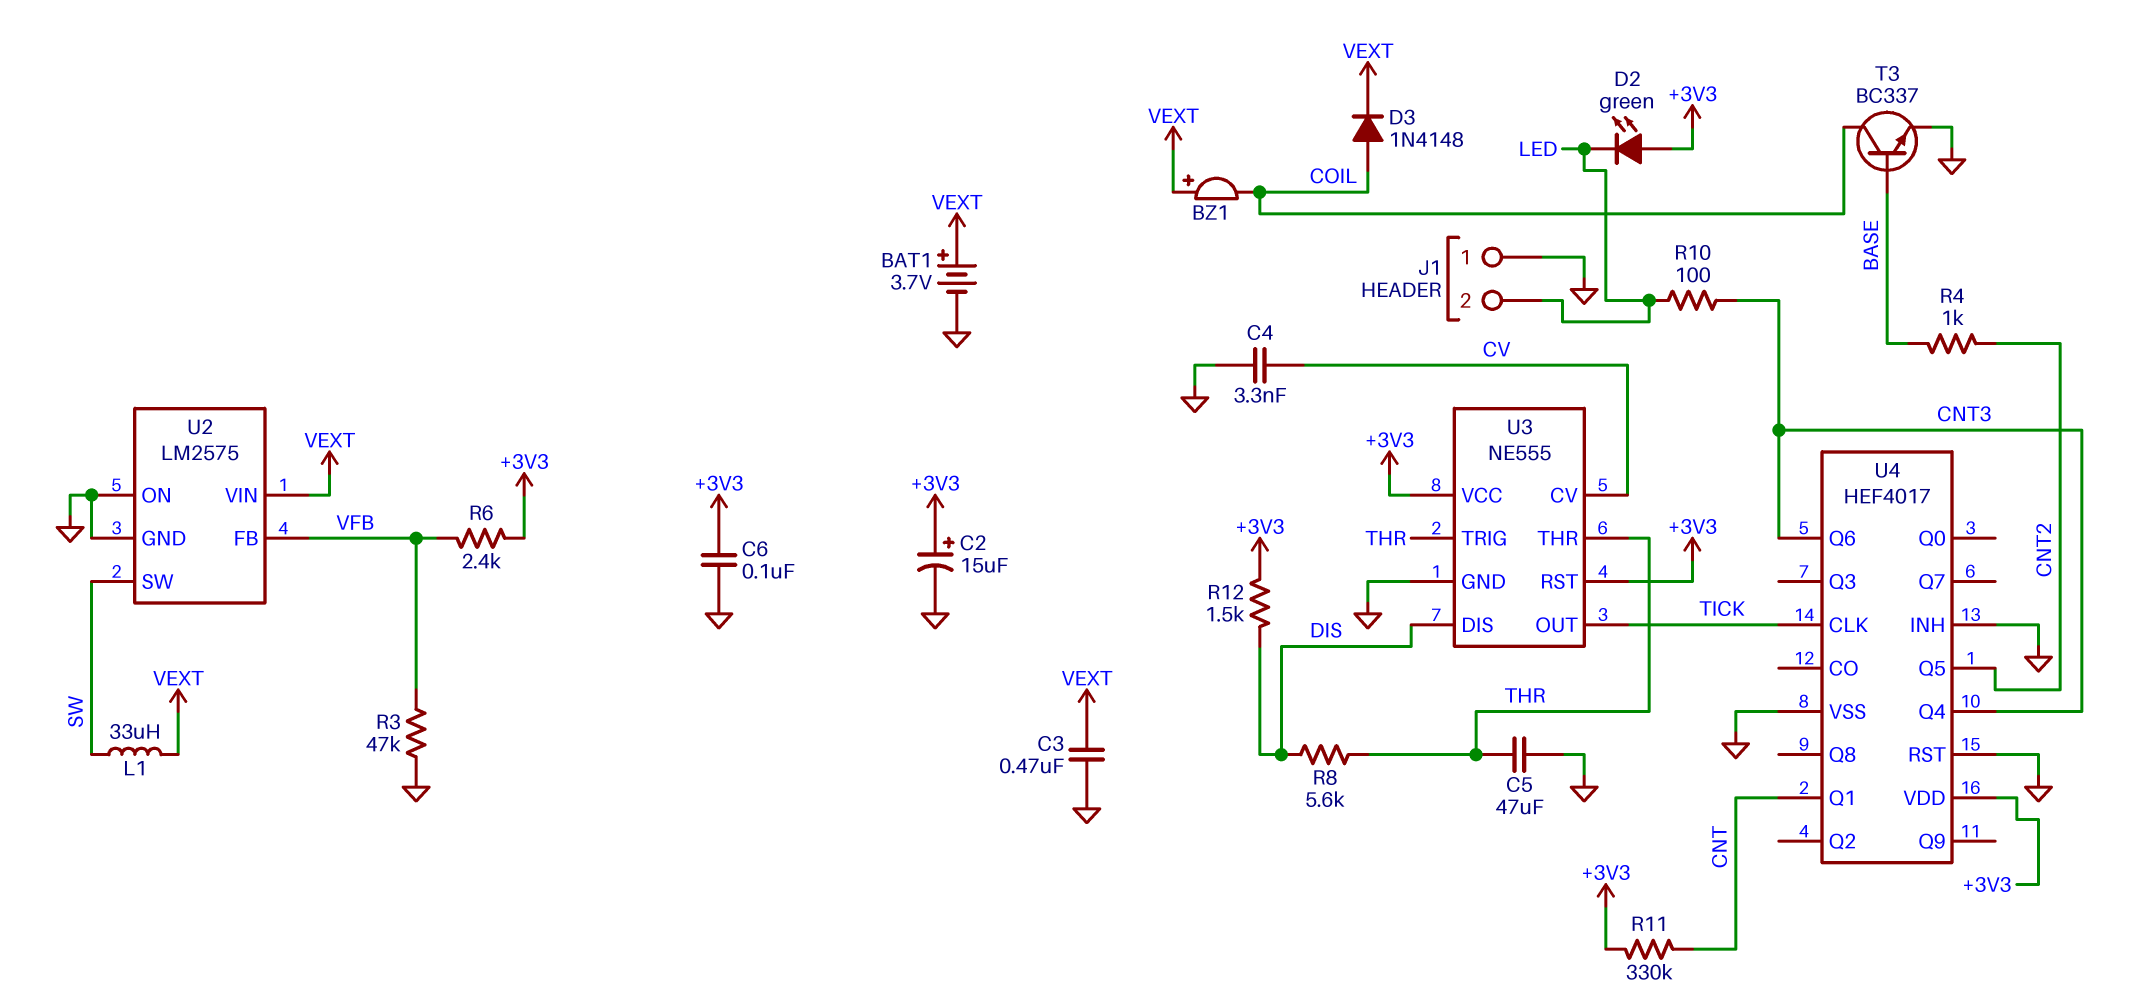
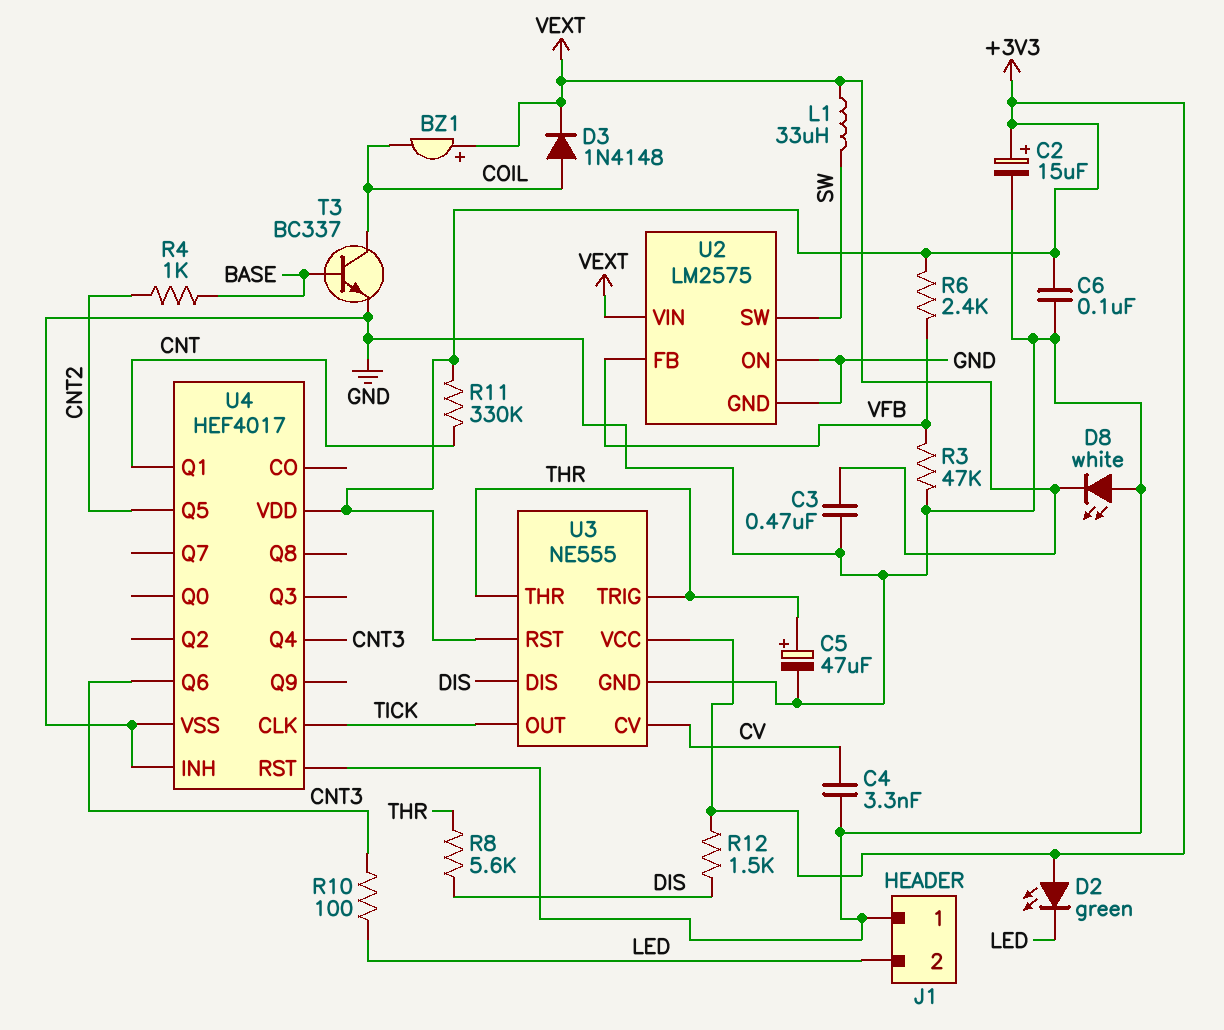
BAT1: 3.7V (plus VEXT, minus GND) -> none
C5: 47uF (GND, THR) -> 47uF (plus THR, minus GND)
D8: none -> LED white (A GND, K VEXT)

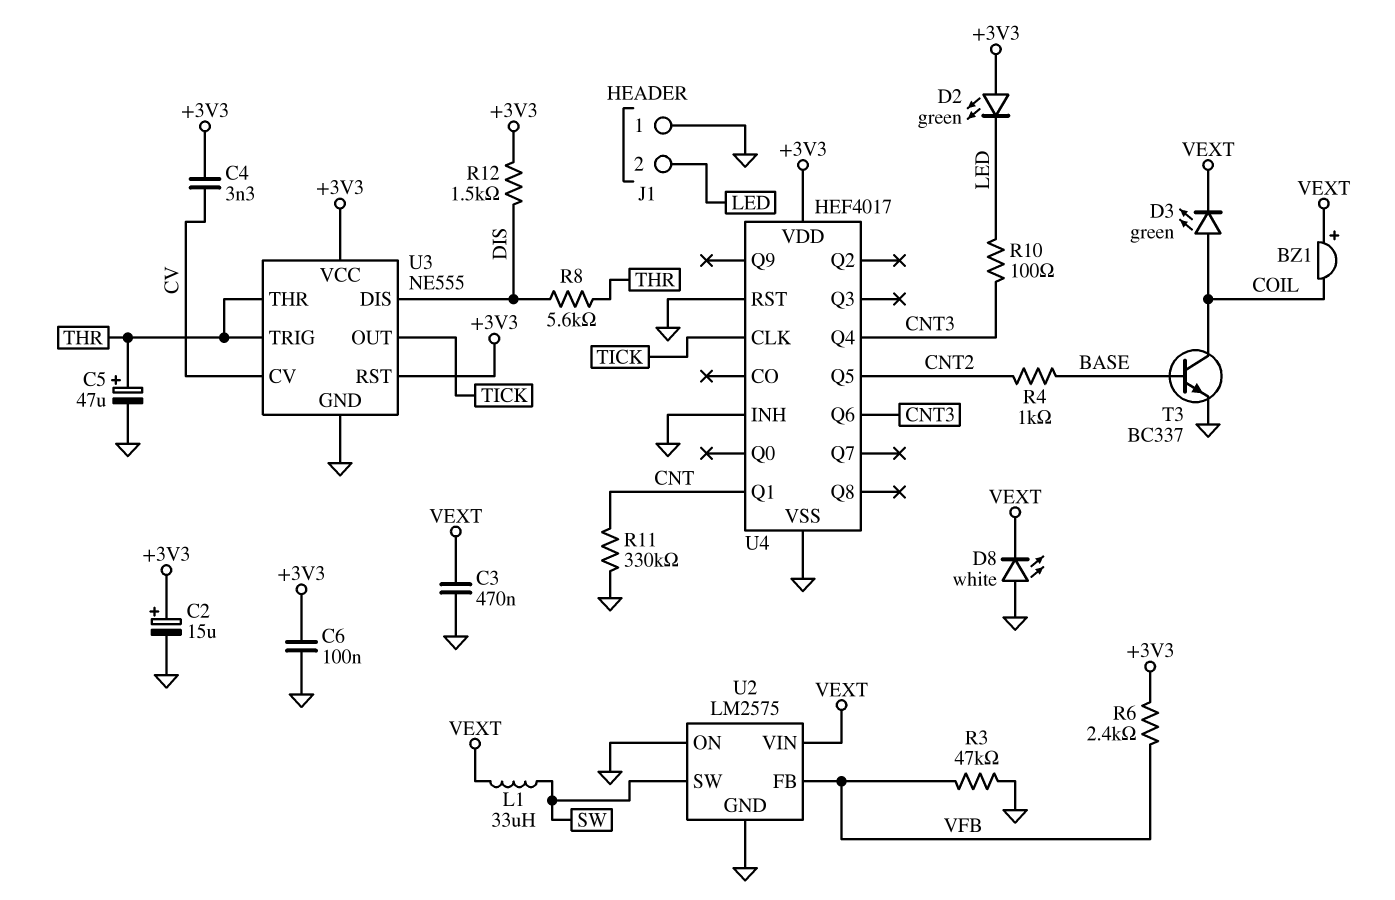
C4: 3.3nF (CV, GND) -> 3.3nF (+3V3, CV)
D3: diode 1N4148 (A COIL, K VEXT) -> LED green (A COIL, K VEXT)
R11: 330k (+3V3, CNT) -> 330k (CNT, GND)

